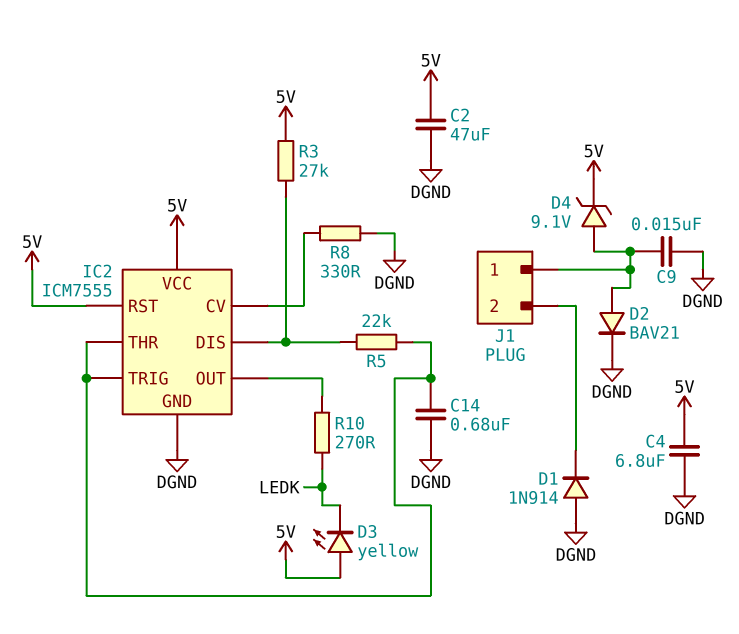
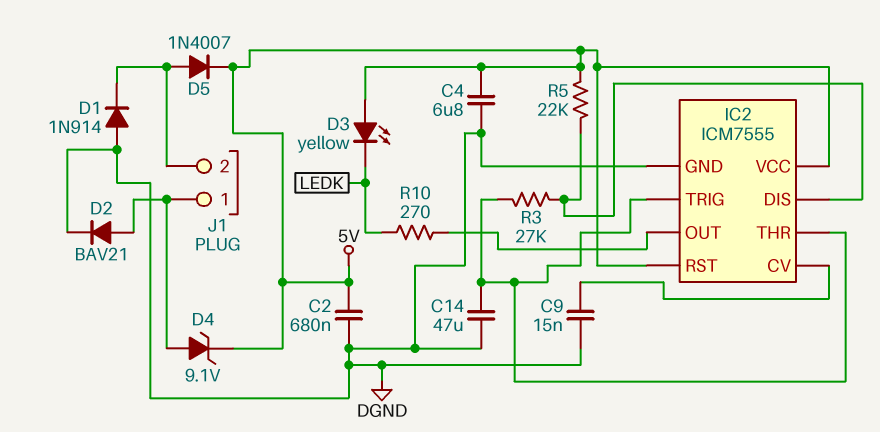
C2: 47uF (5V, DGND) -> 680nF (5V, DGND)
C9: 15nF (DGND, J1/1) -> 15nF (DGND, IC2/CV)
C14: 680nF (DGND, IC2/THR) -> 47uF (DGND, IC2/THR)
D5: none -> diode 1N4007 (A J1/2, K 5V)
R3: 27k (5V, IC2/DIS) -> 27k (IC2/DIS, IC2/THR)
R5: 22k (IC2/DIS, IC2/THR) -> 22k (5V, IC2/DIS)
R8: 330 (DGND, IC2/CV) -> none

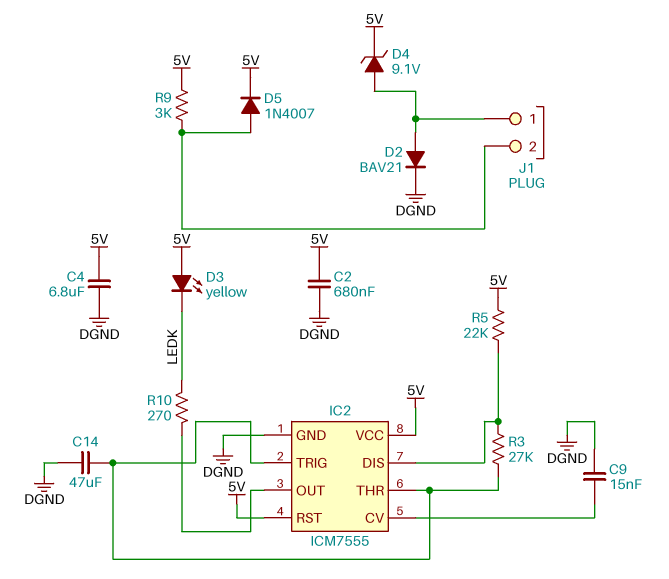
D1: diode 1N914 (A DGND, K J1/2) -> none
R9: none -> 3k (5V, J1/2)

